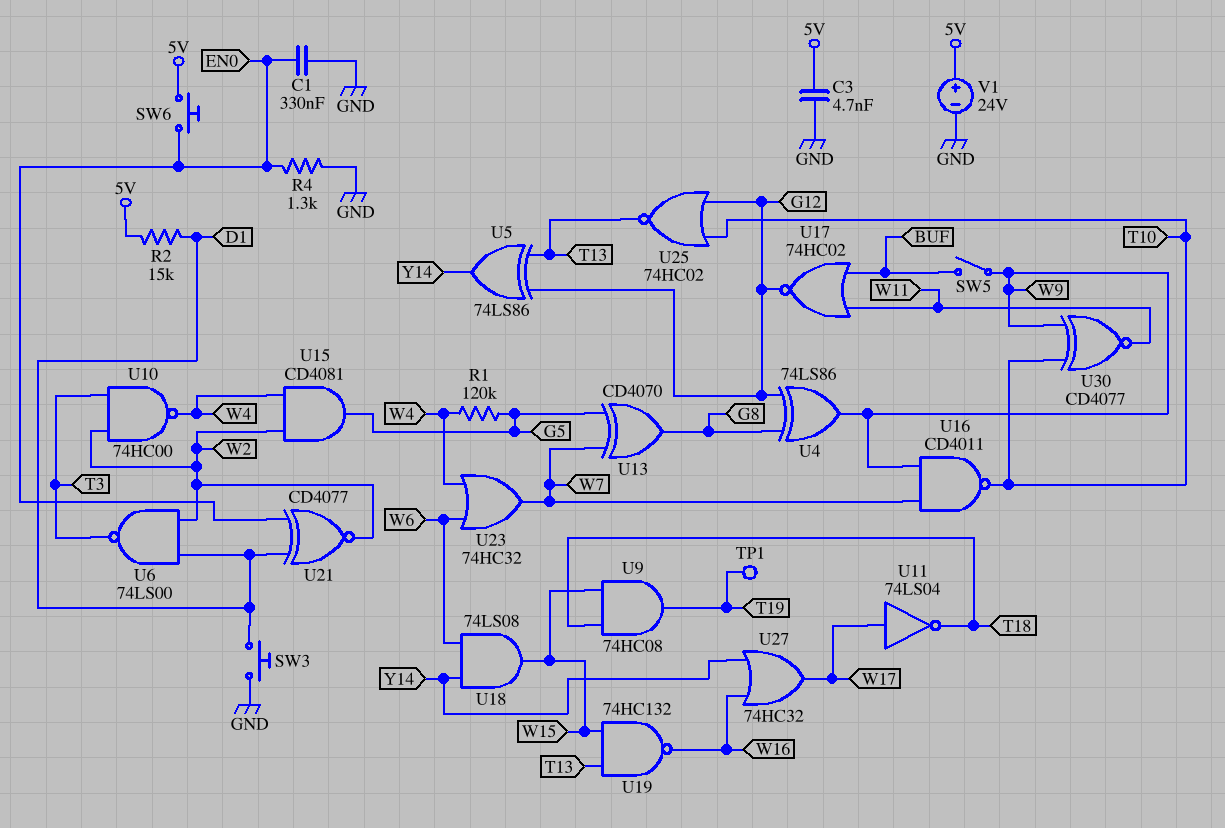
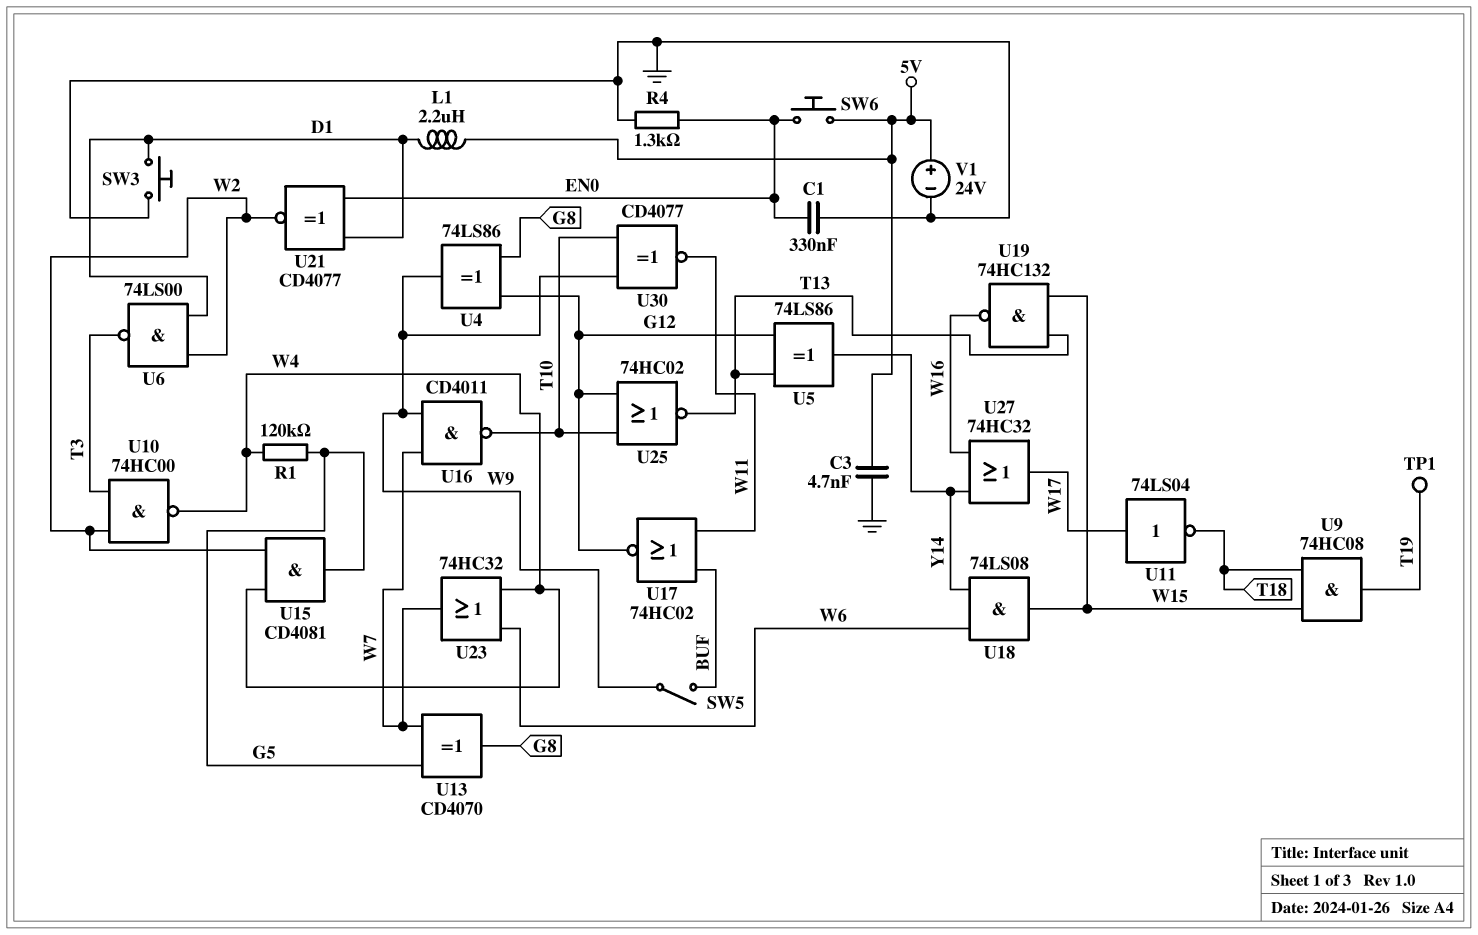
L1: none -> 2.2uH (5V, D1)
R2: 15k (5V, D1) -> none

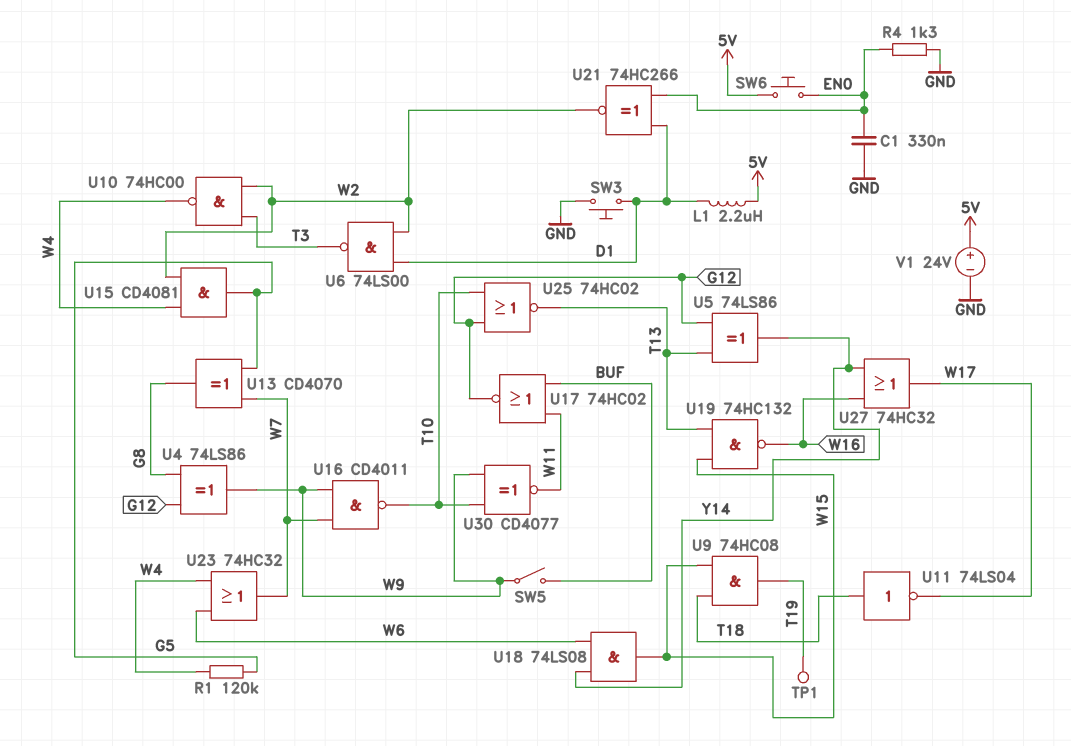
C3: 4.7nF (5V, GND) -> none
U11: NOT 74LS04 (in W17, out T18) -> NOT 74LS04 (in T18, out W17)
U21: XNOR CD4077 (in D1, in EN0, out W2) -> XNOR 74HC266 (in D1, in EN0, out W2)

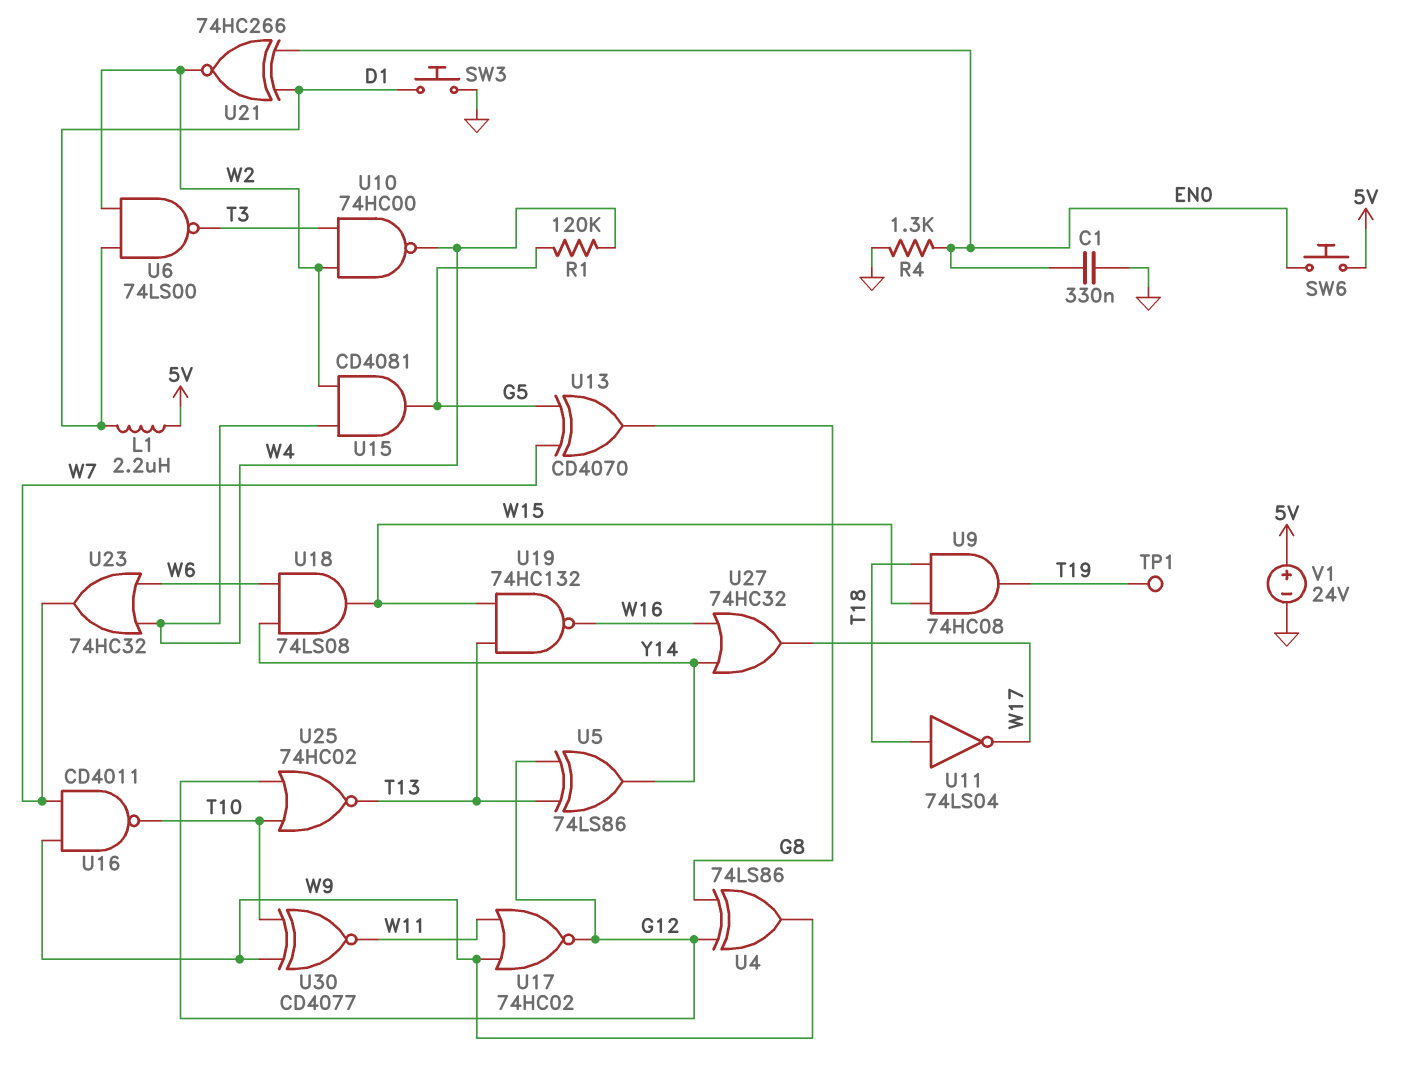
SW5: switch (BUF, W9) -> none
U17: NOR 74HC02 (in BUF, in W11, out G12) -> NOR 74HC02 (in W9, in W11, out G12)

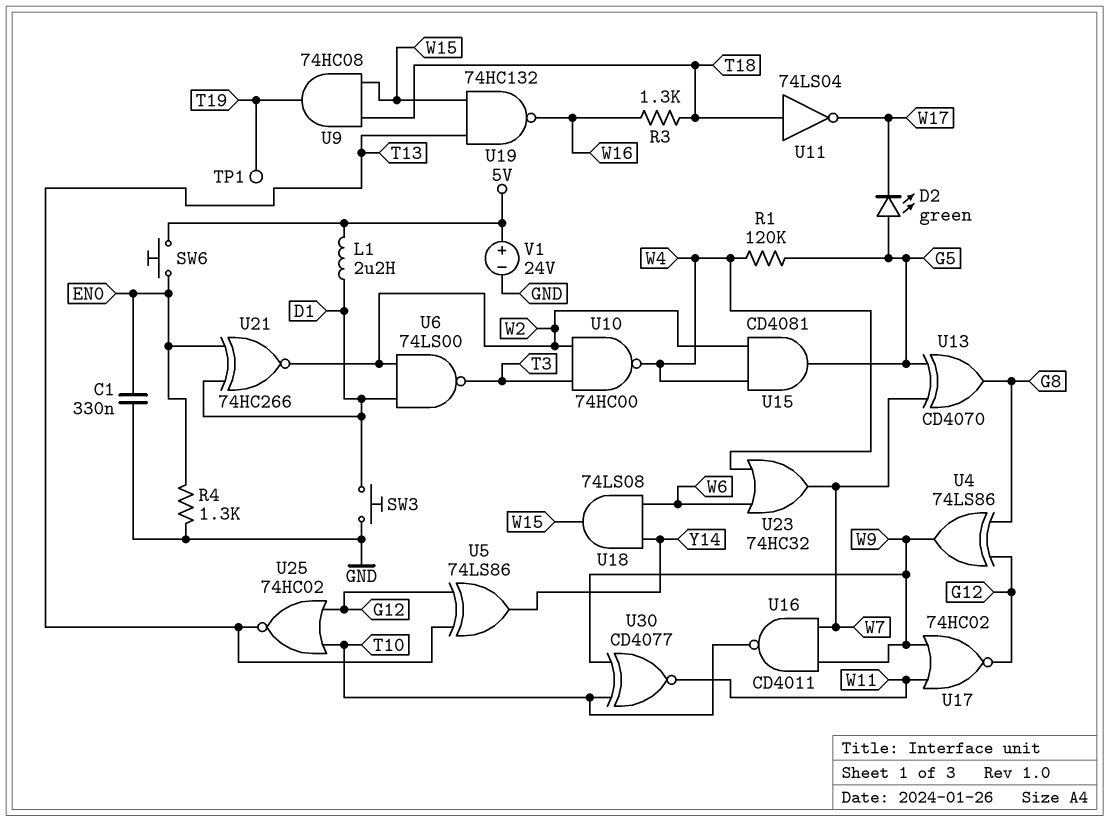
D2: none -> LED green (A G5, K W17)
R3: none -> 1.3k (T18, W16)
U27: OR 74HC32 (in W16, in Y14, out W17) -> none

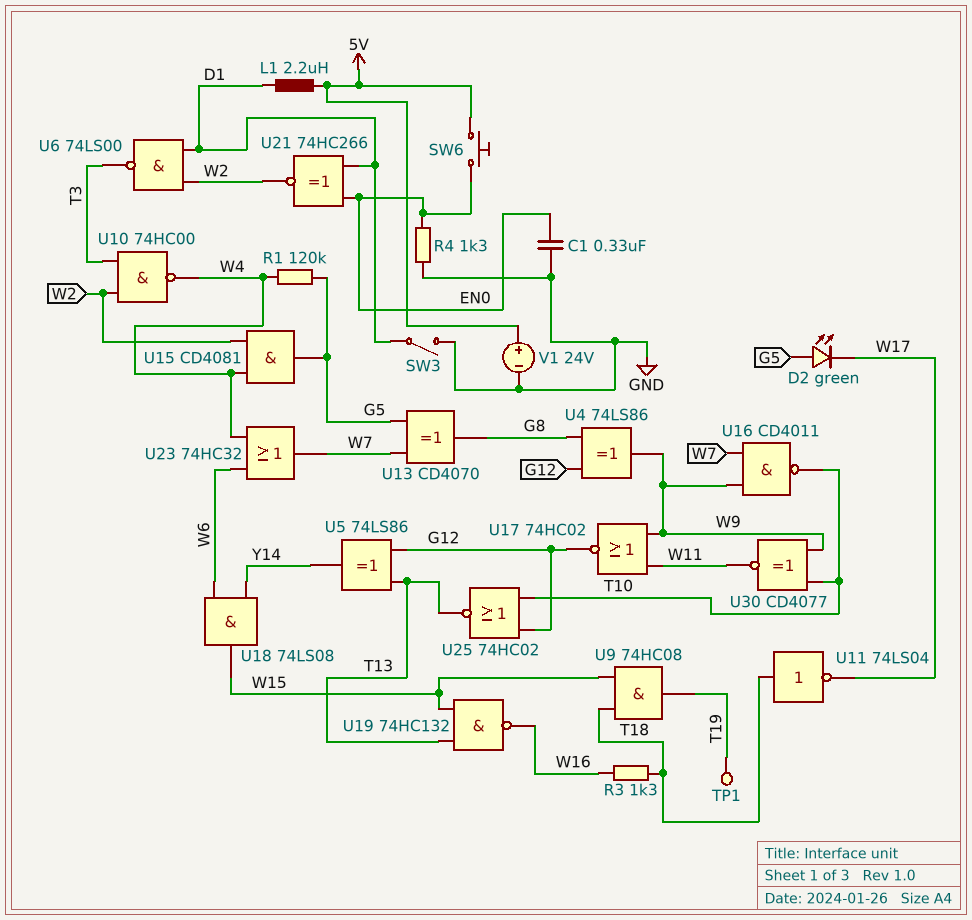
SW3: button (D1, GND) -> switch (D1, GND)

